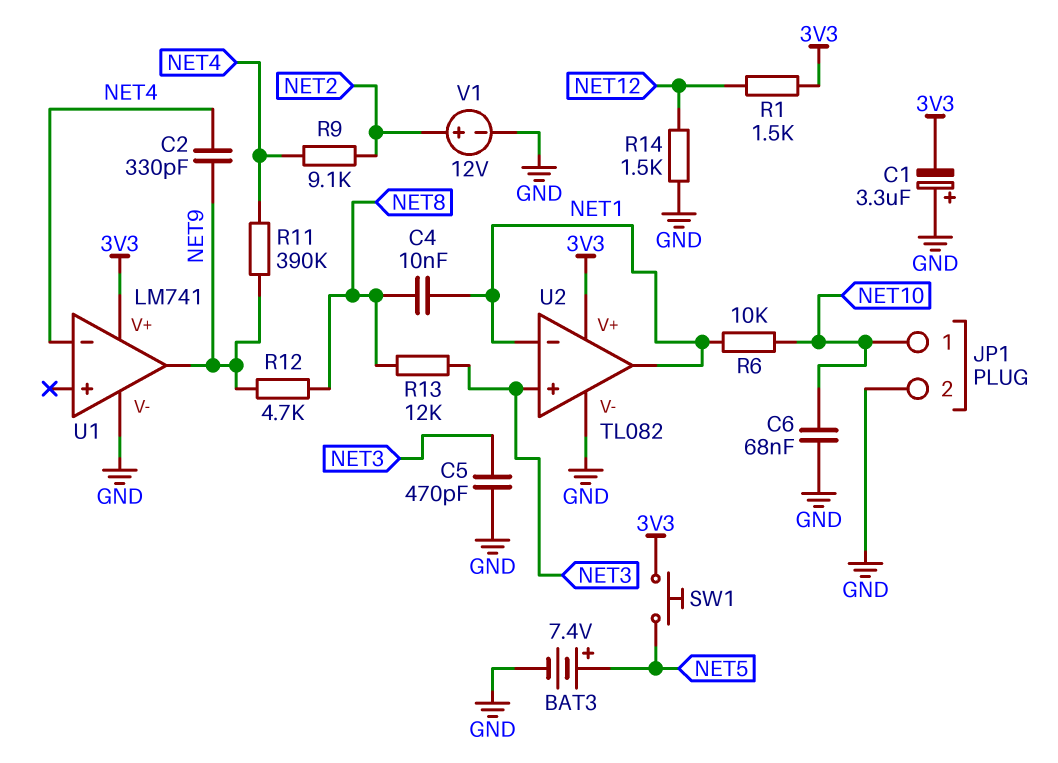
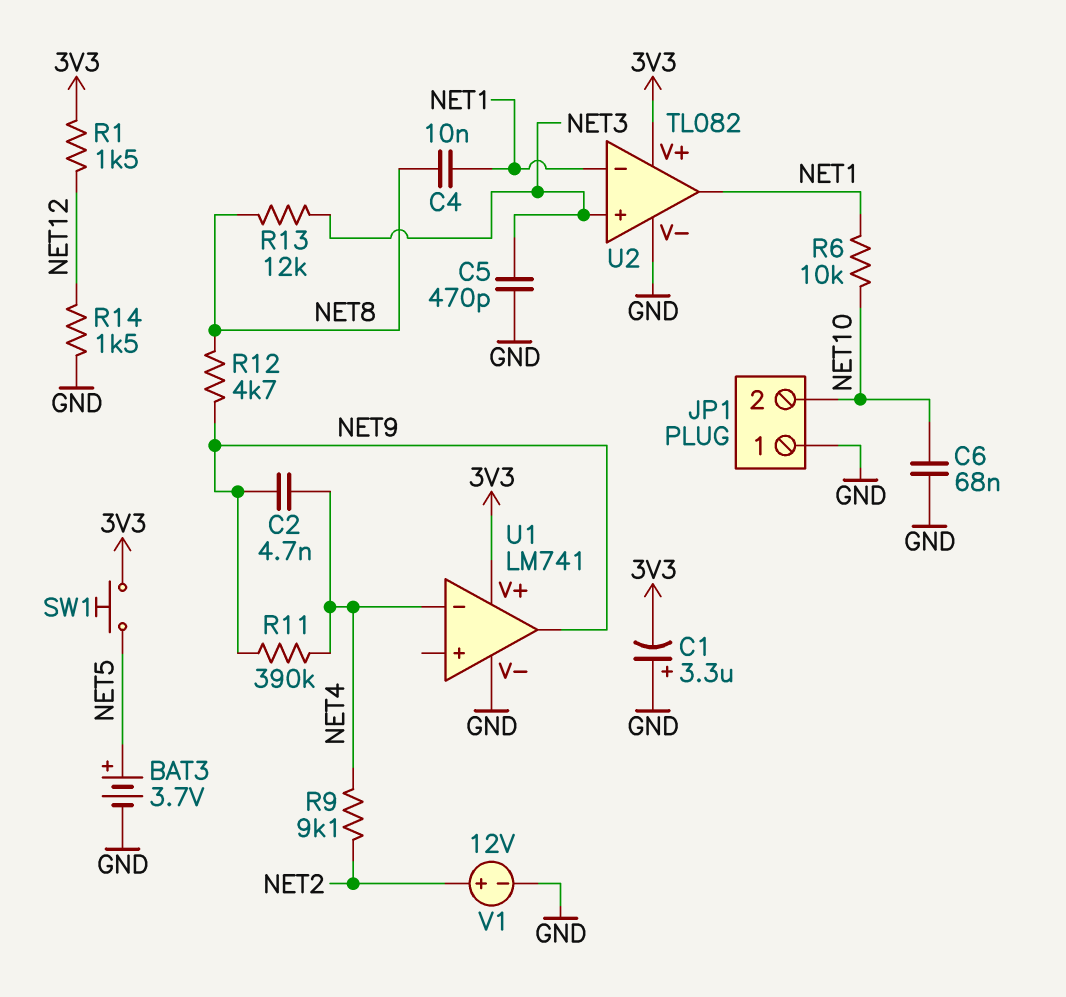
BAT3: 7.4V (plus NET5, minus GND) -> 3.7V (plus NET5, minus GND)
C2: 330pF (NET4, NET9) -> 4.7nF (NET4, NET9)
JP1 pin 1: NET10 -> GND
JP1 pin 2: GND -> NET10

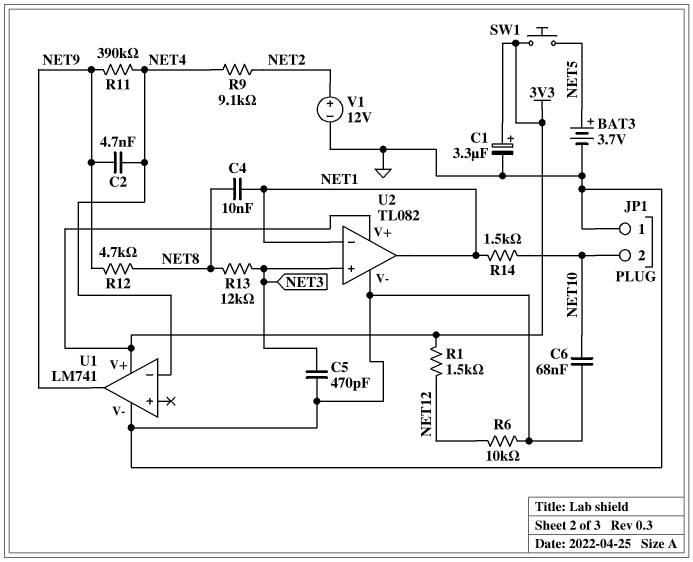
C1: 3.3uF (plus GND, minus 3V3) -> 3.3uF (plus 3V3, minus GND)
R6: 10k (NET1, NET10) -> 10k (GND, NET12)
R14: 1.5k (GND, NET12) -> 1.5k (NET1, NET10)

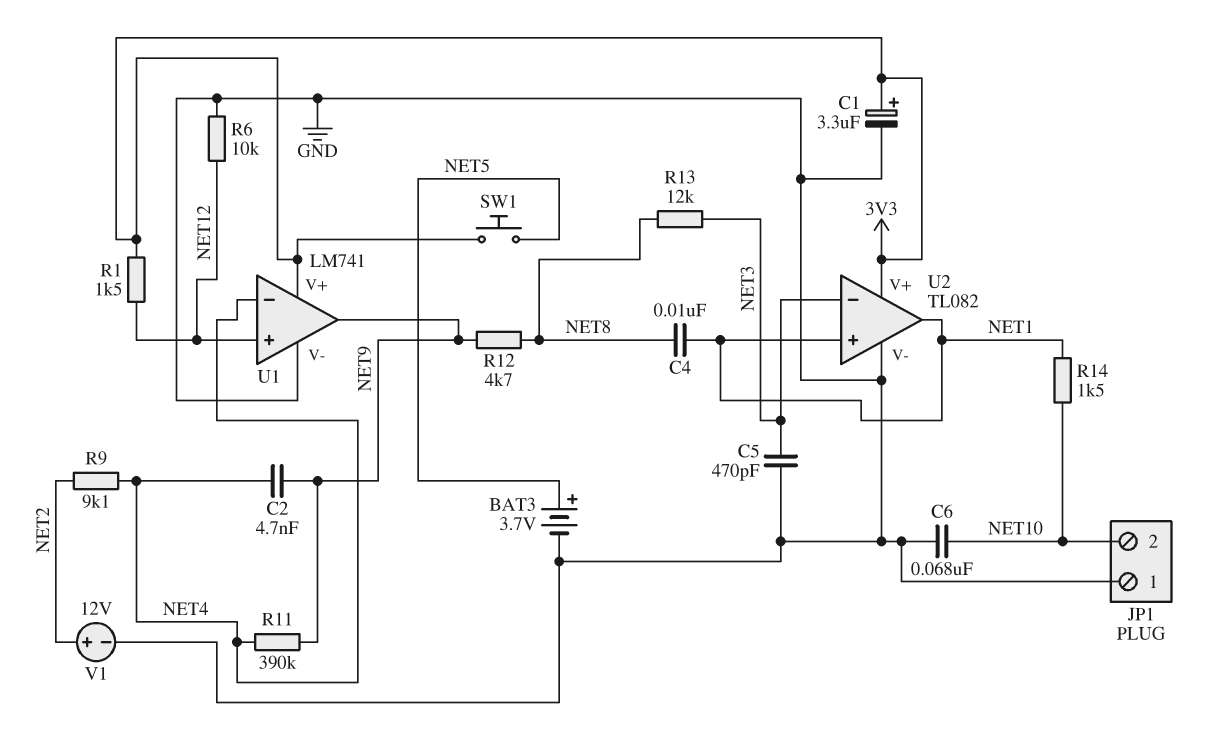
U1 pin in+: none -> NET12
U2 pin in+: NET3 -> NET1
U2 pin in-: NET1 -> NET3

